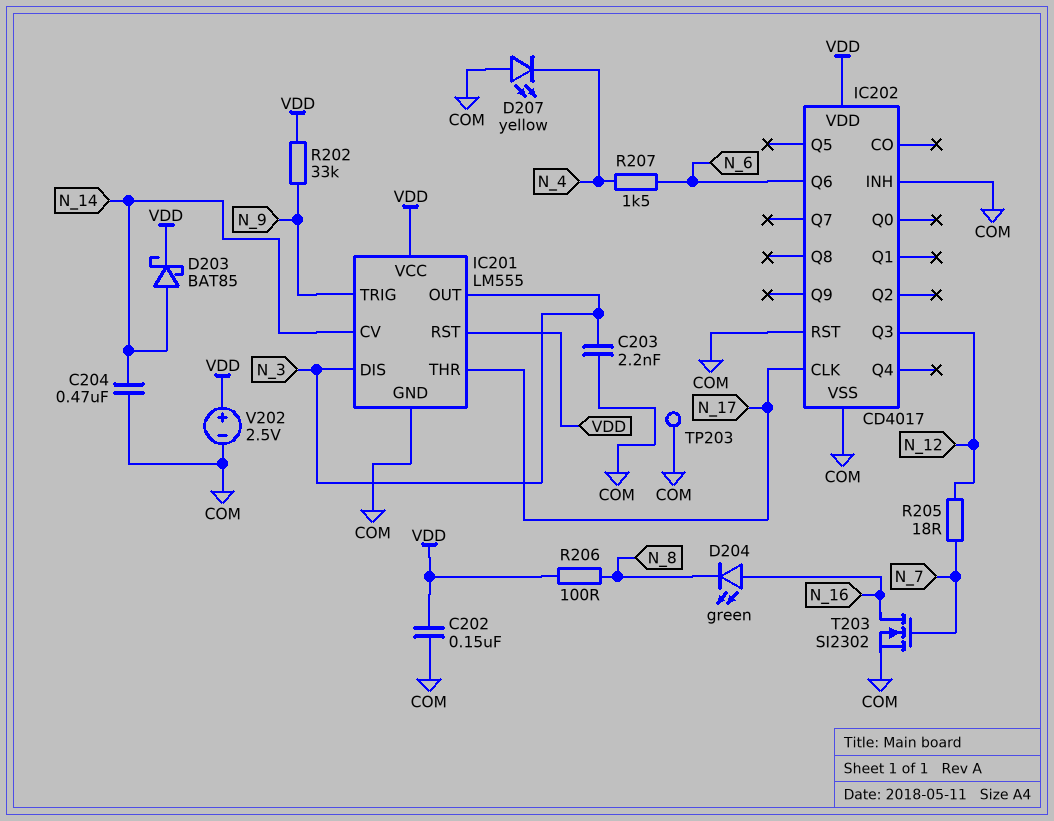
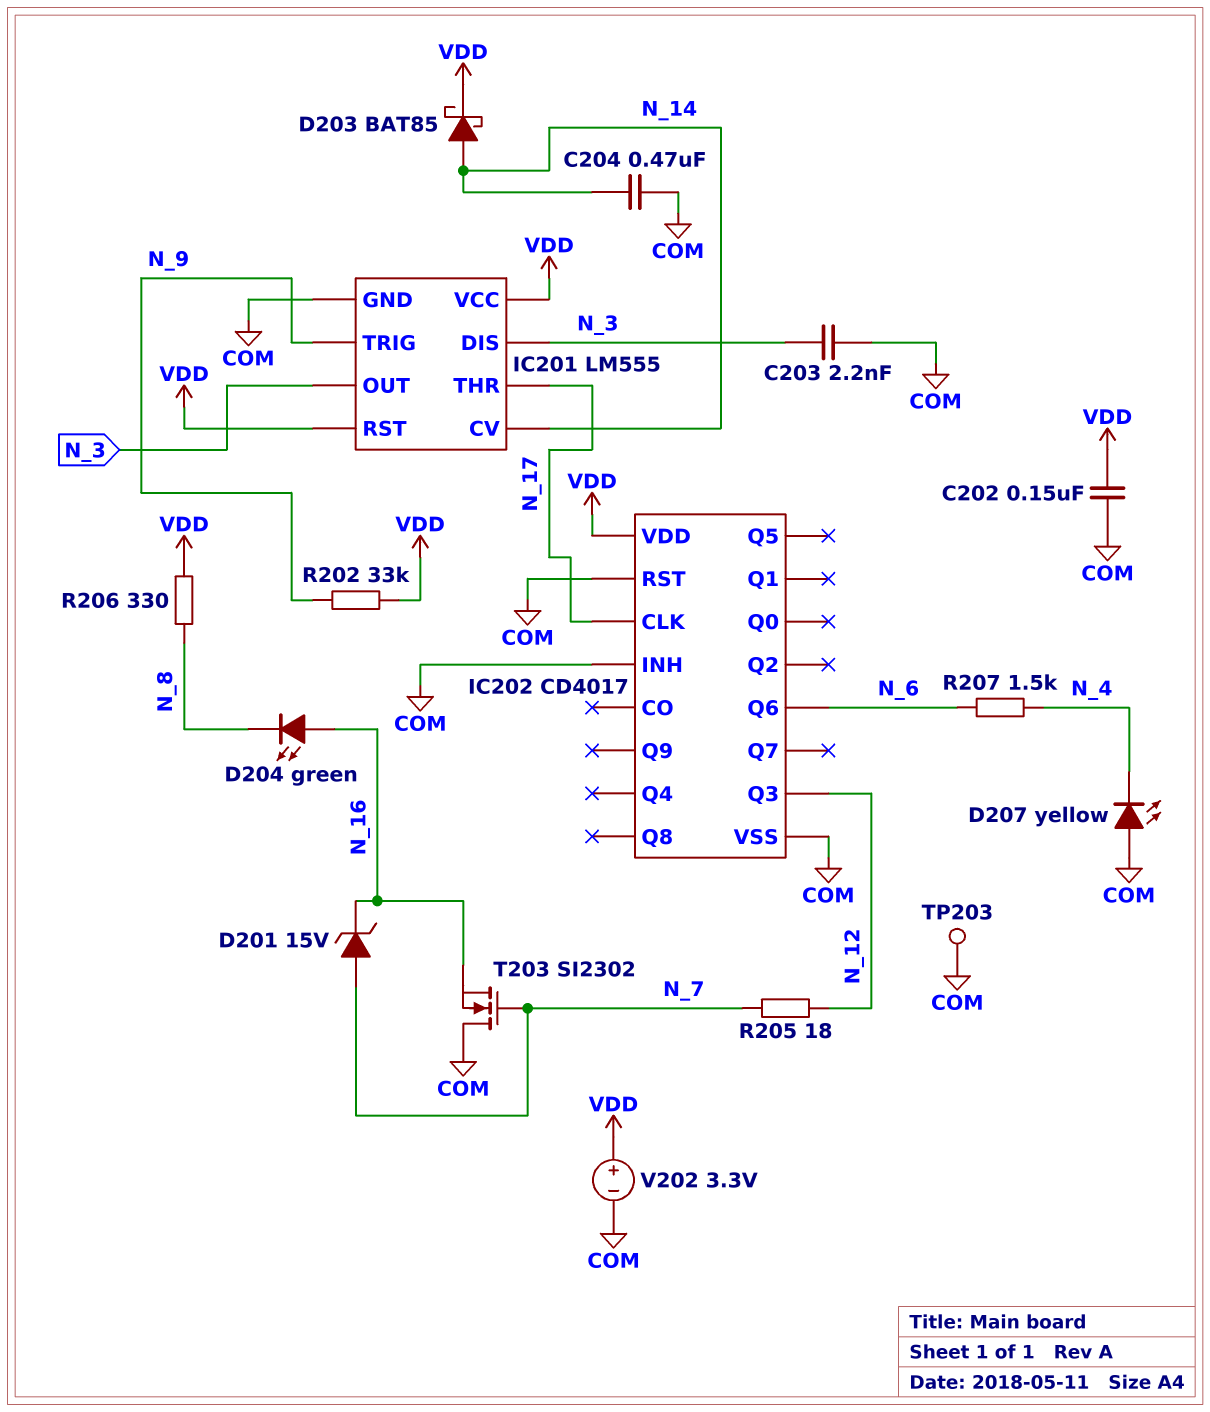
D201: none -> zener 15V (A N_7, K N_16)
R206: 100 (N_8, VDD) -> 330 (N_8, VDD)
T203: NMOS SI2302 (G N_7, D N_16, S COM) -> NMOS SI2302 (G N_7, D COM, S N_16)
V202: 2.5V (plus VDD, minus COM) -> 3.3V (plus VDD, minus COM)

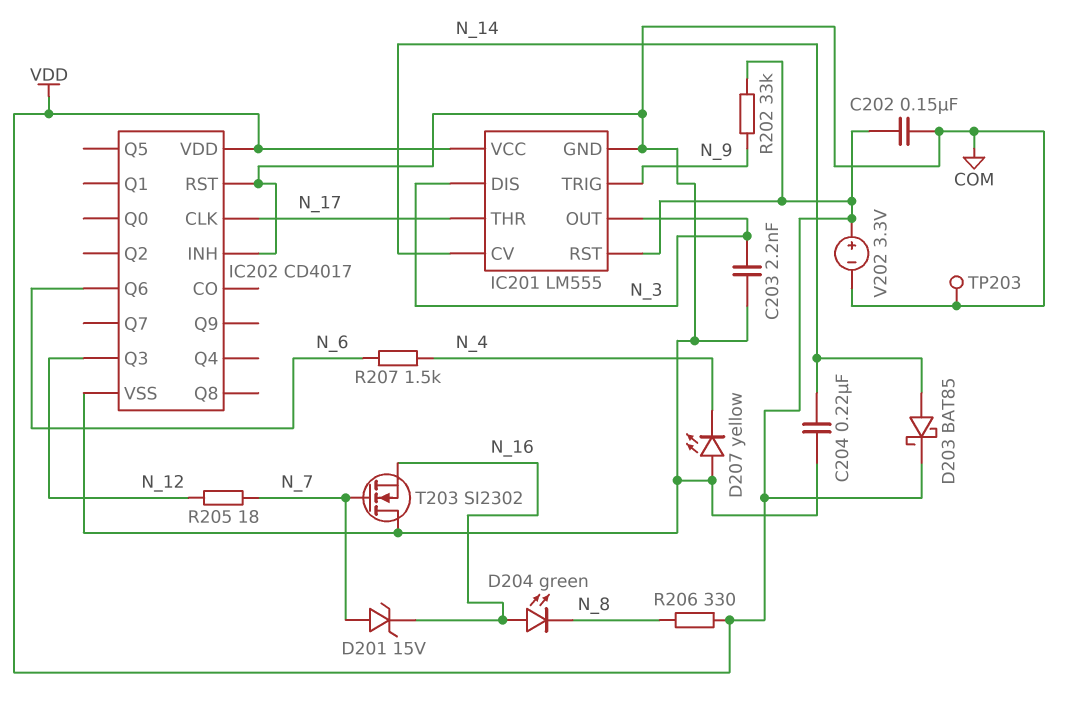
C204: 470nF (COM, N_14) -> 220nF (COM, N_14)

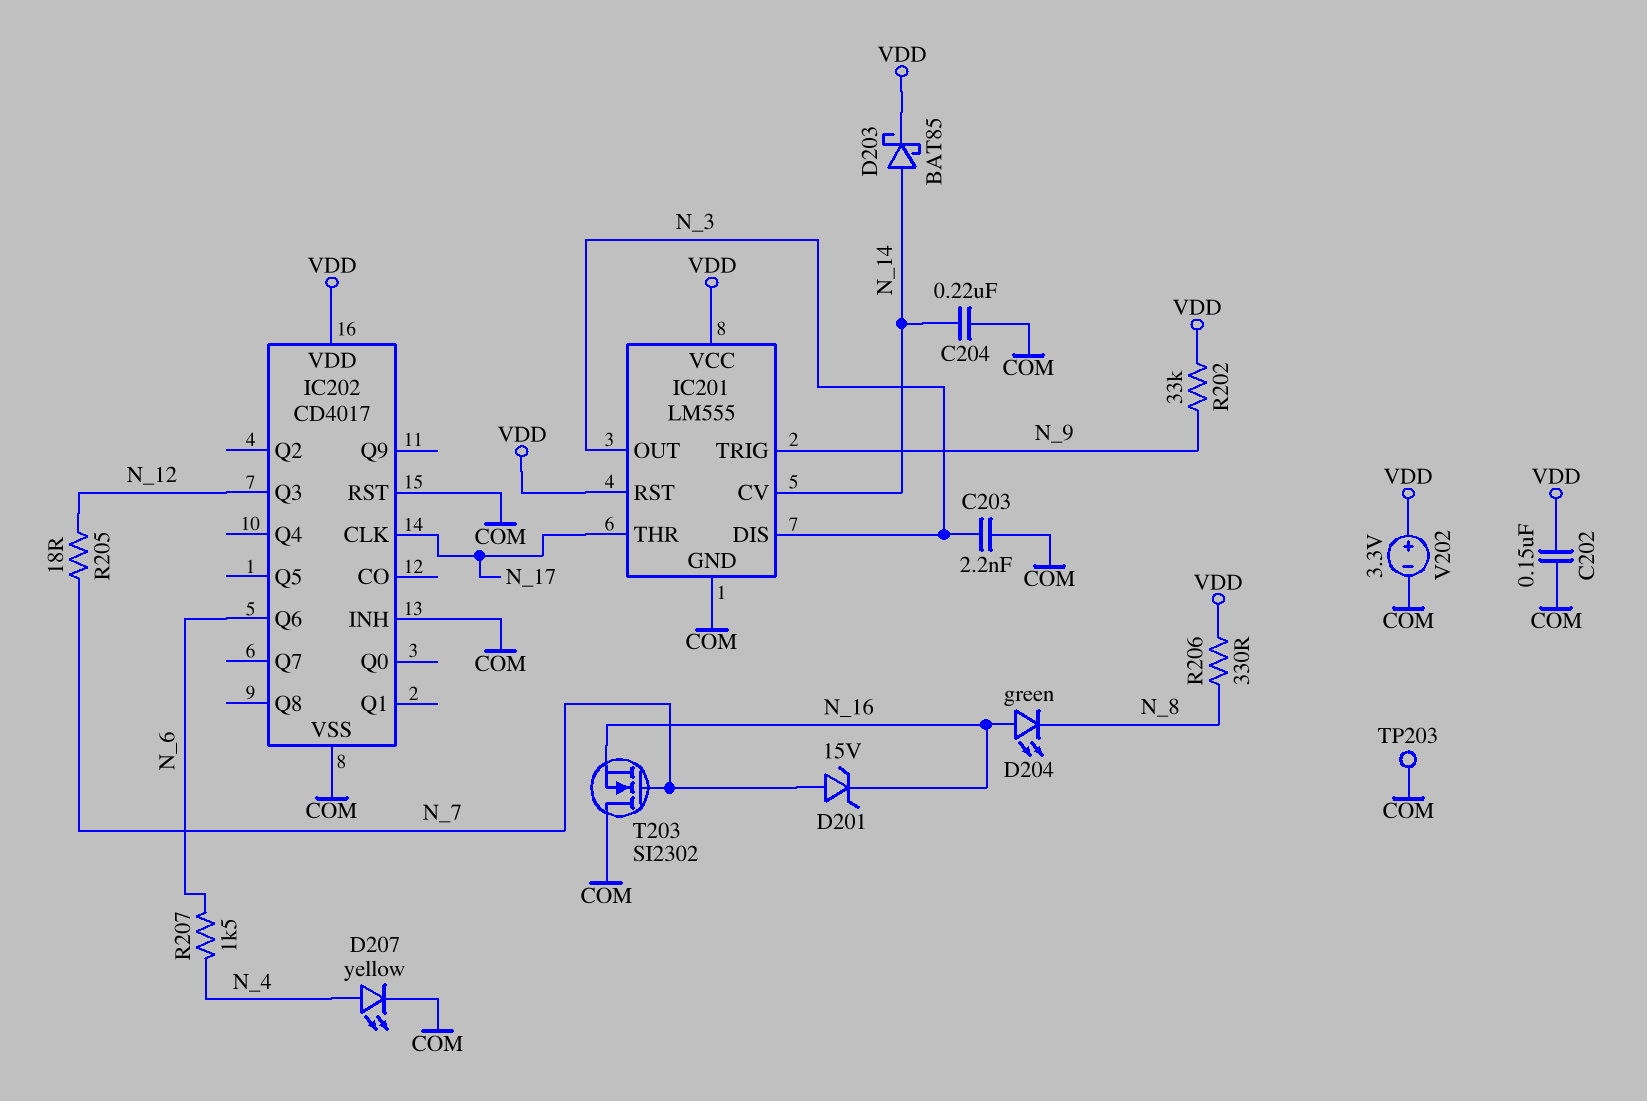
D207: LED yellow (A COM, K N_4) -> LED yellow (A N_4, K COM)

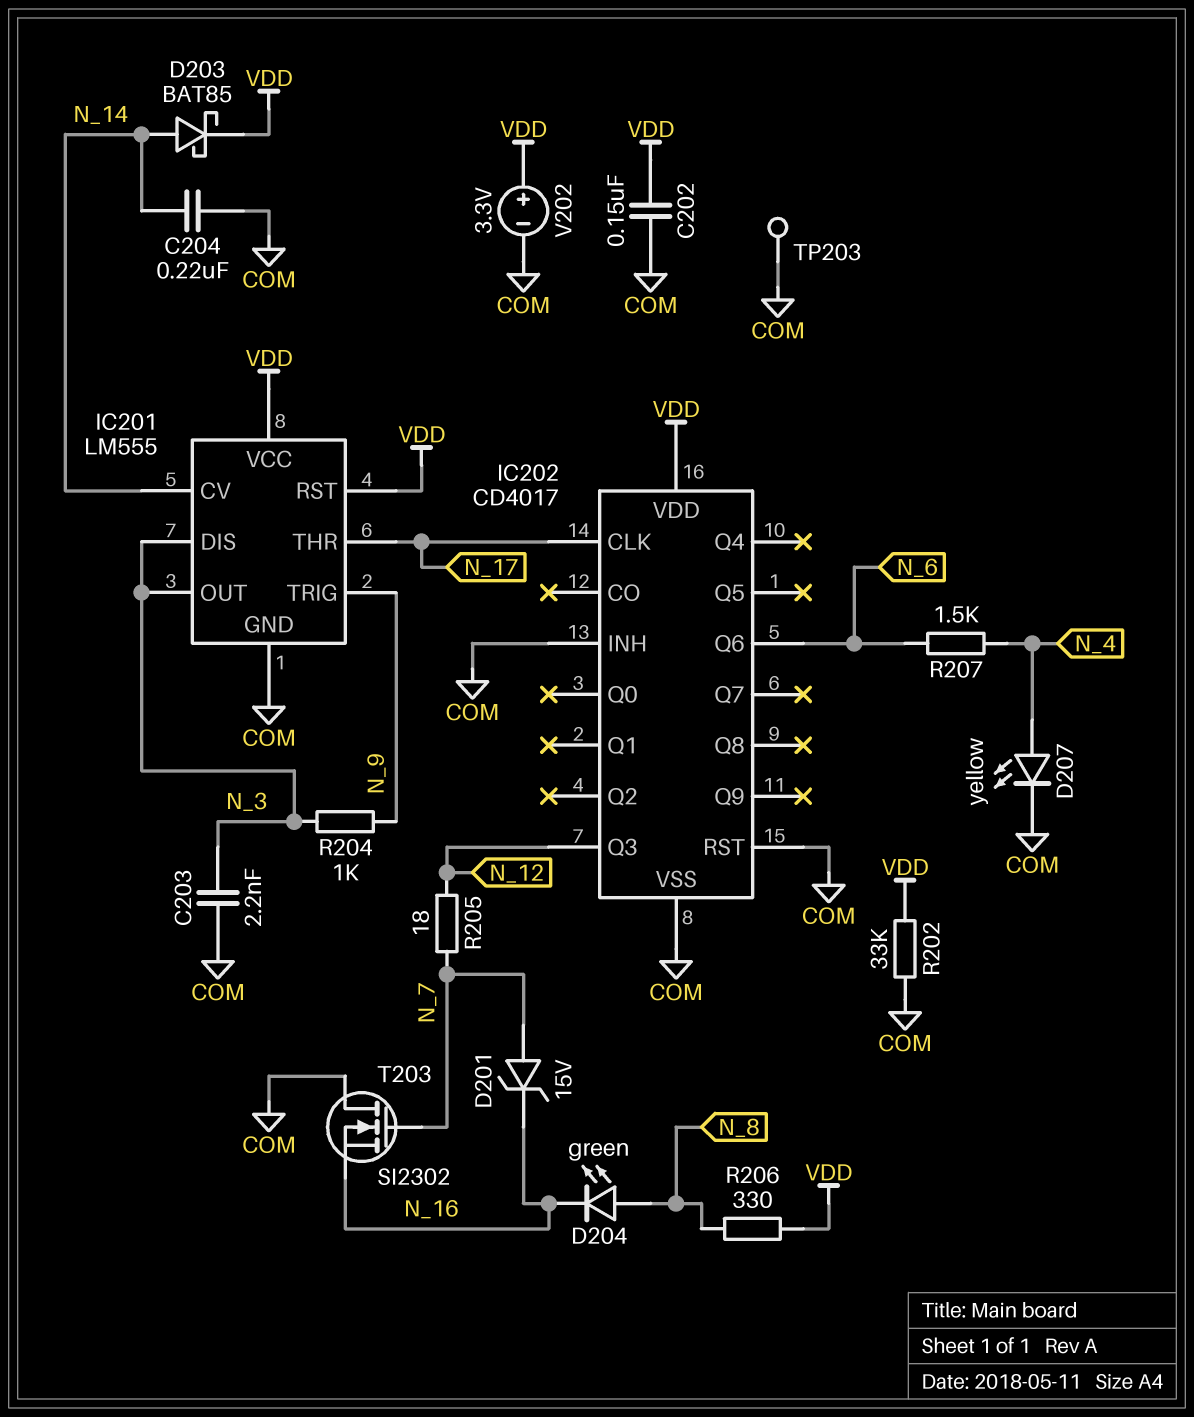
D204: LED green (A N_16, K N_8) -> LED green (A N_8, K N_16)
R202: 33k (N_9, VDD) -> 33k (COM, VDD)
R204: none -> 1k (N_3, N_9)

